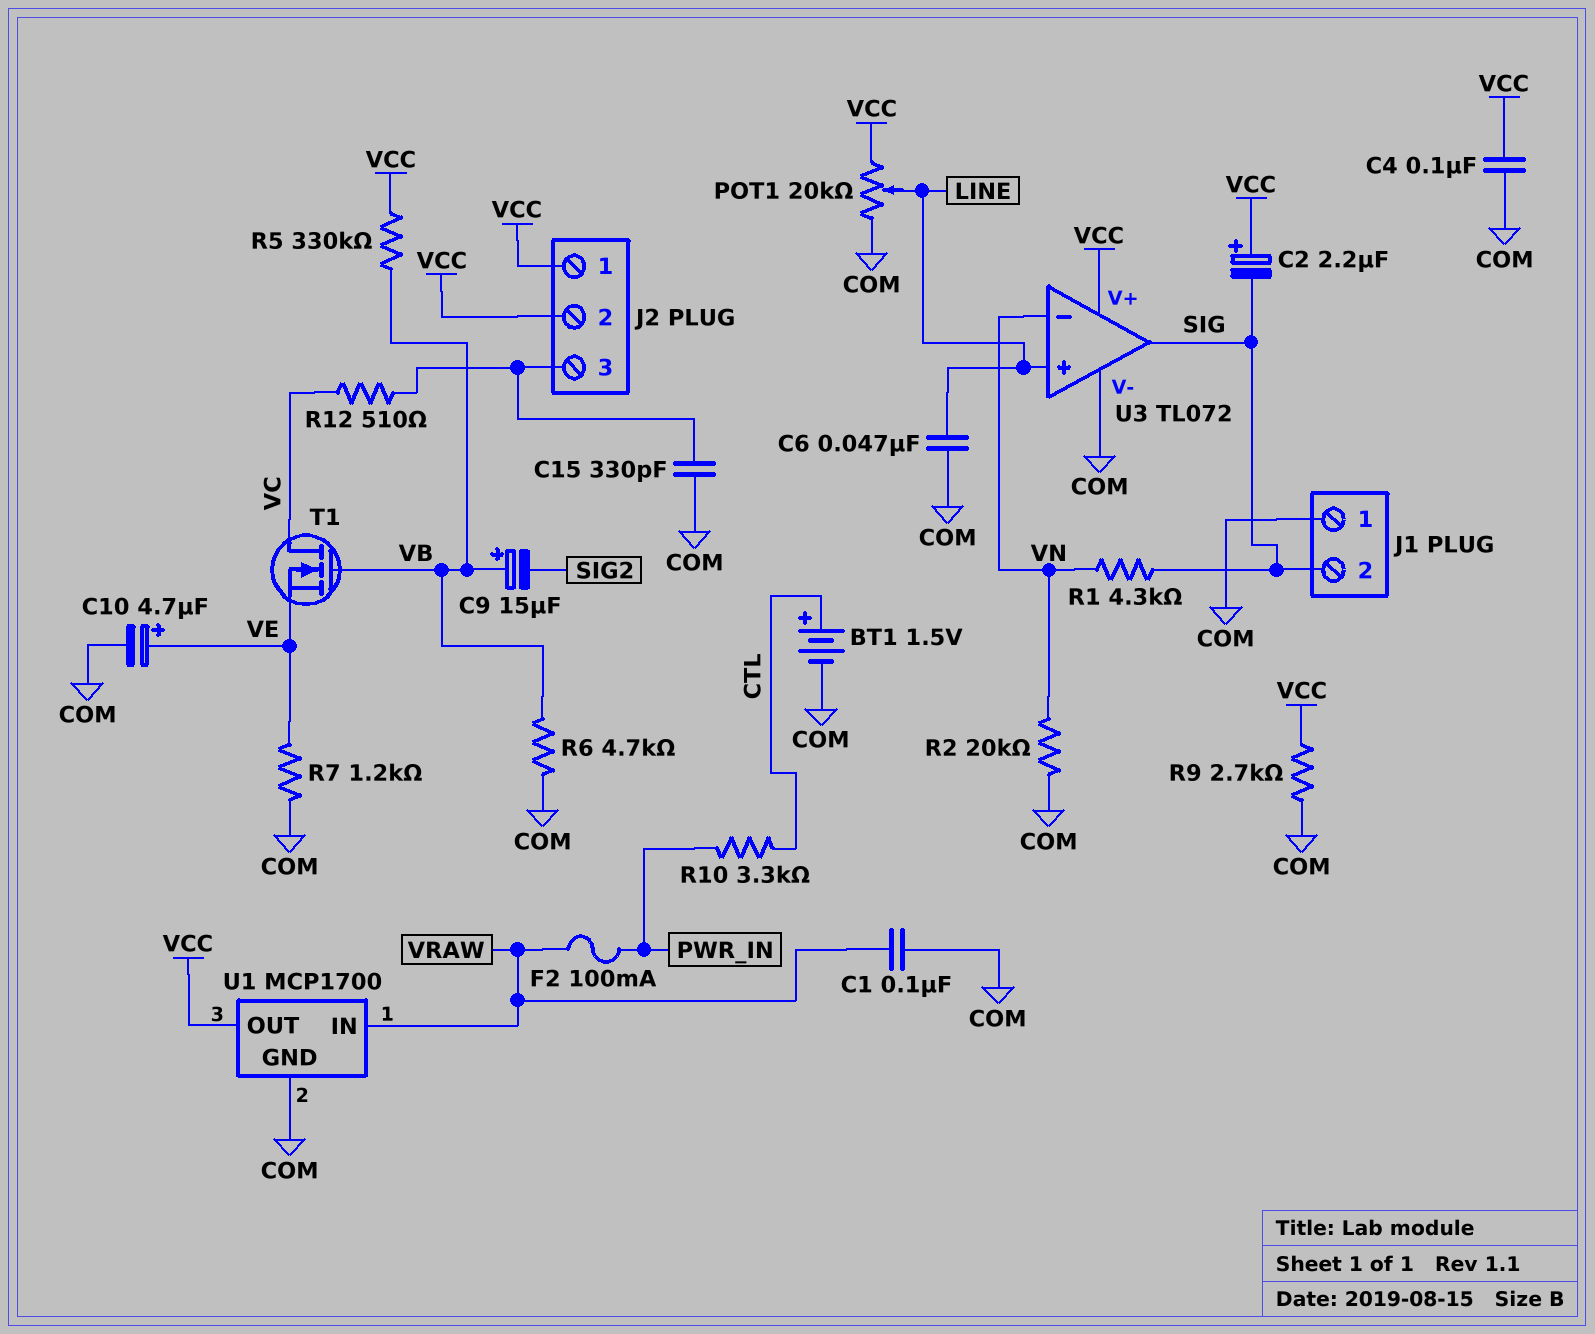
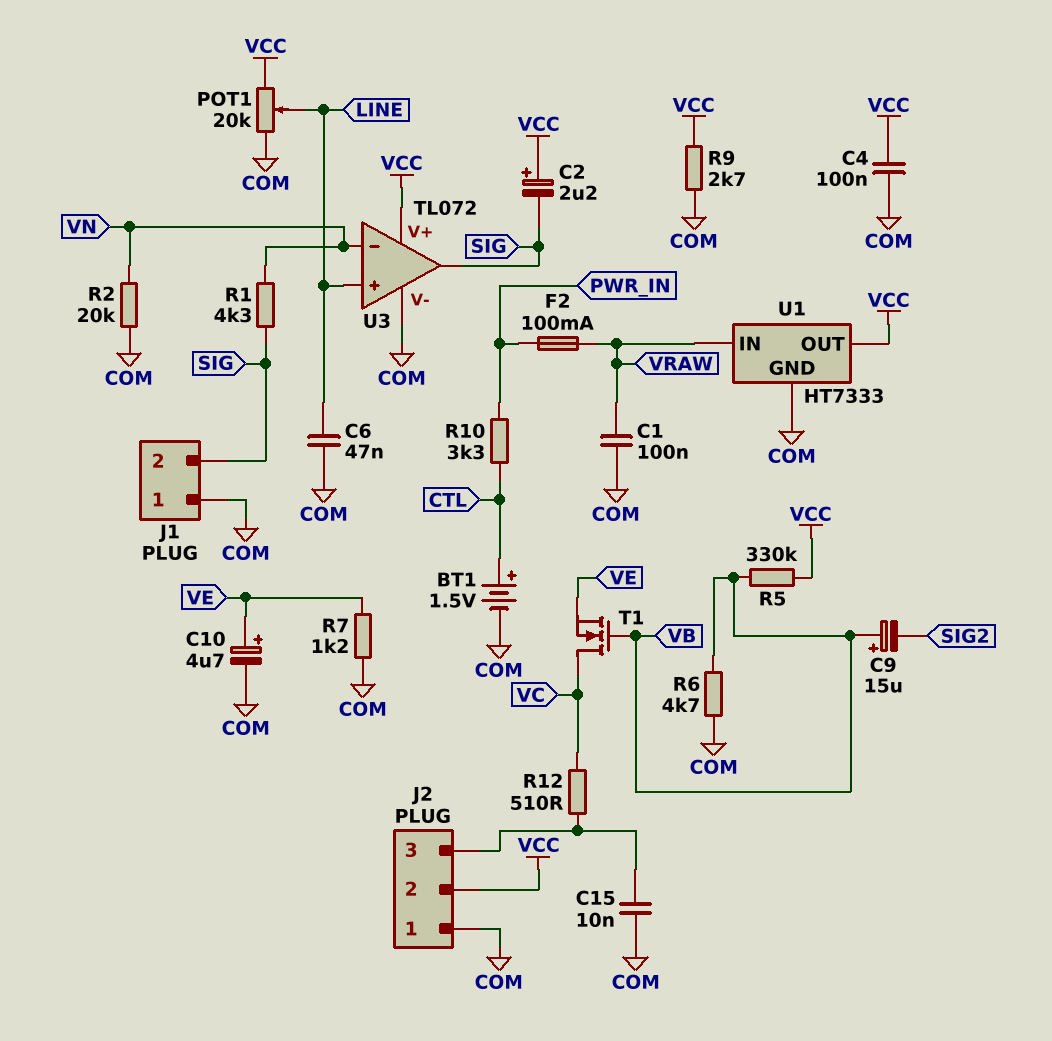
C15: 330pF (COM, J2/3) -> 10nF (COM, J2/3)
J2 pin 1: VCC -> COM
U1: MCP1700 -> HT7333

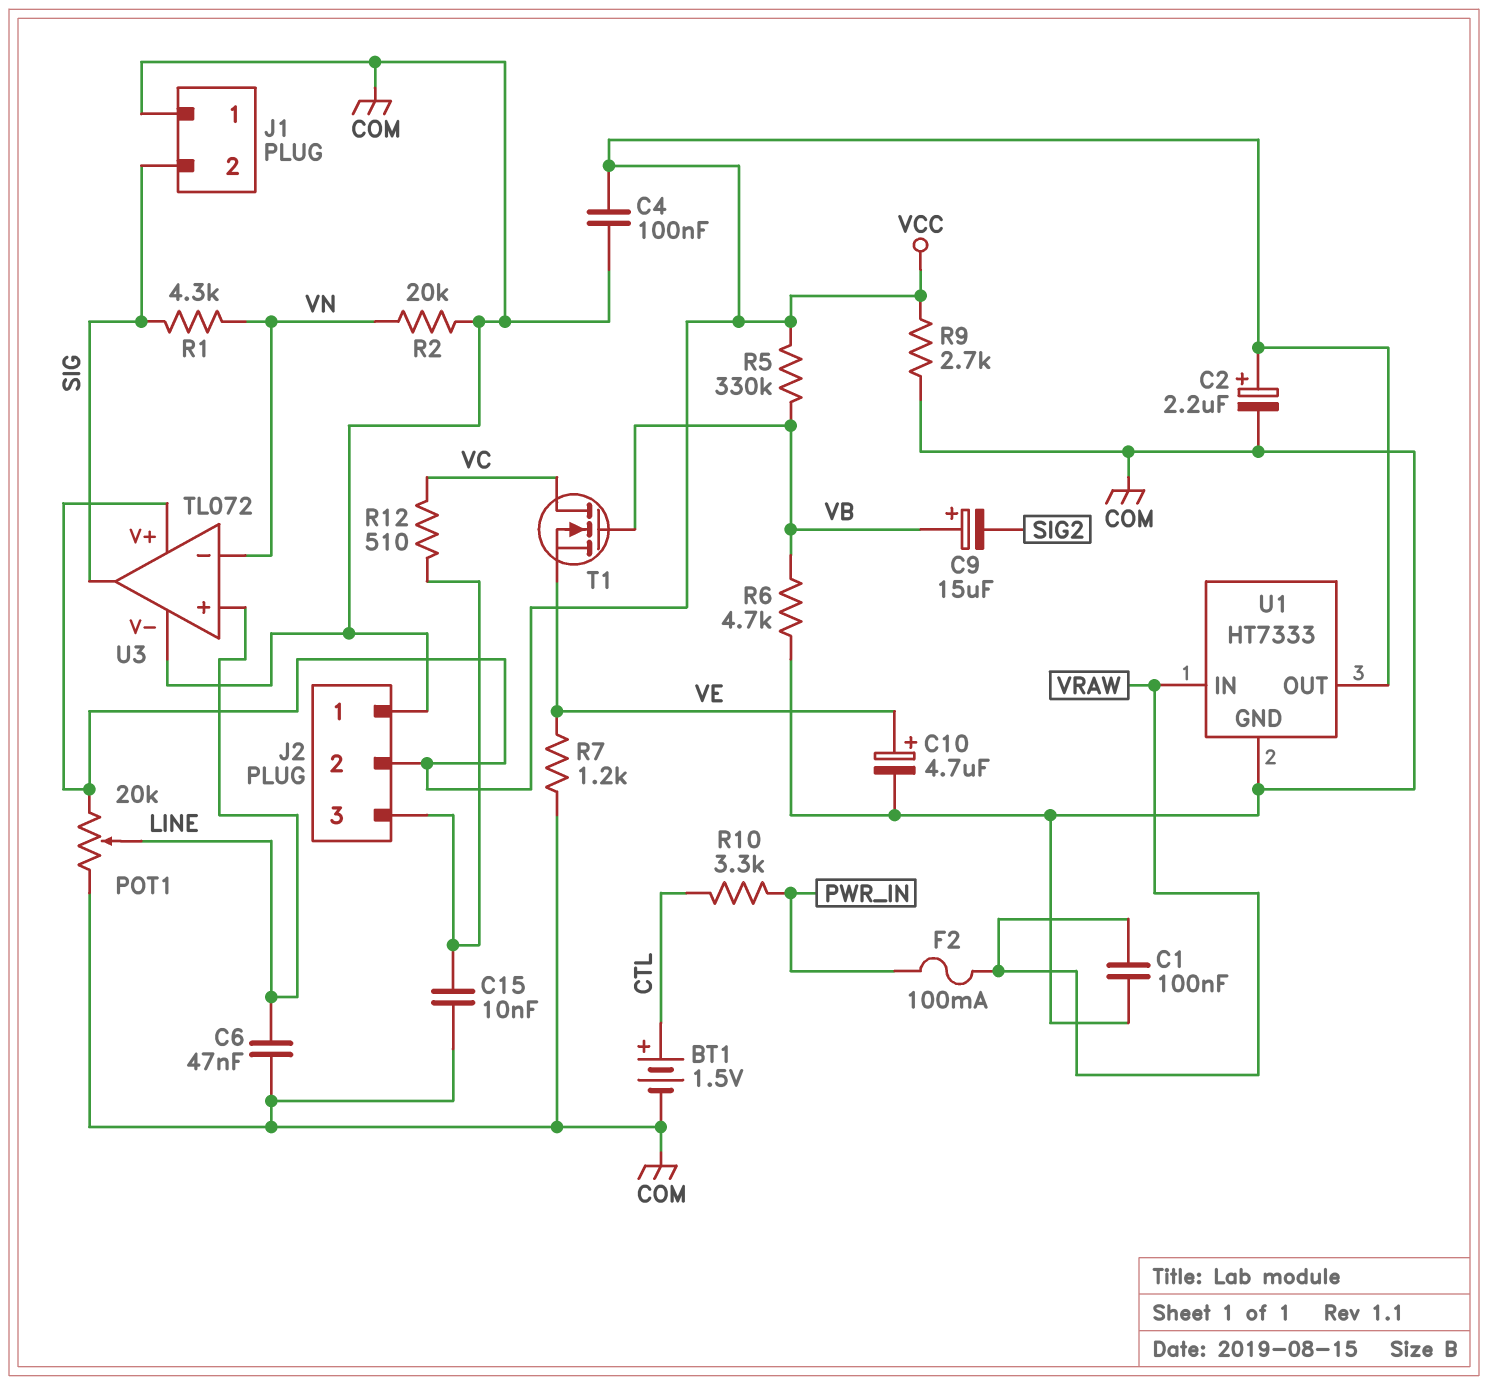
C2: 2.2uF (plus VCC, minus SIG) -> 2.2uF (plus VCC, minus COM)

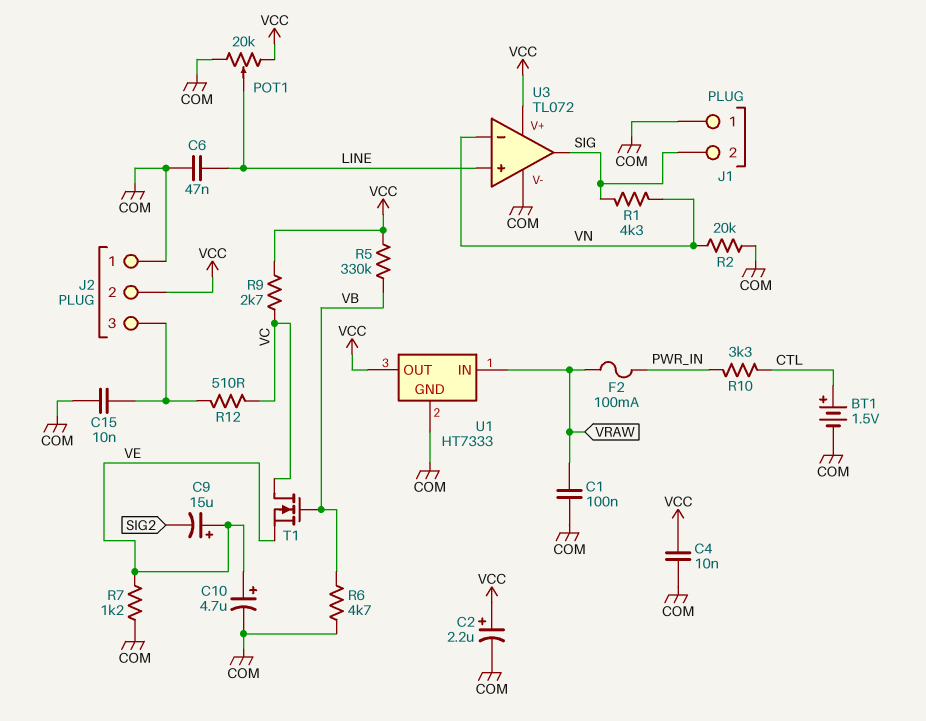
C4: 100nF (COM, VCC) -> 10nF (COM, VCC)
C9: 15uF (plus VB, minus SIG2) -> 15uF (plus VE, minus SIG2)
R9: 2.7k (COM, VCC) -> 2.7k (VC, VCC)

